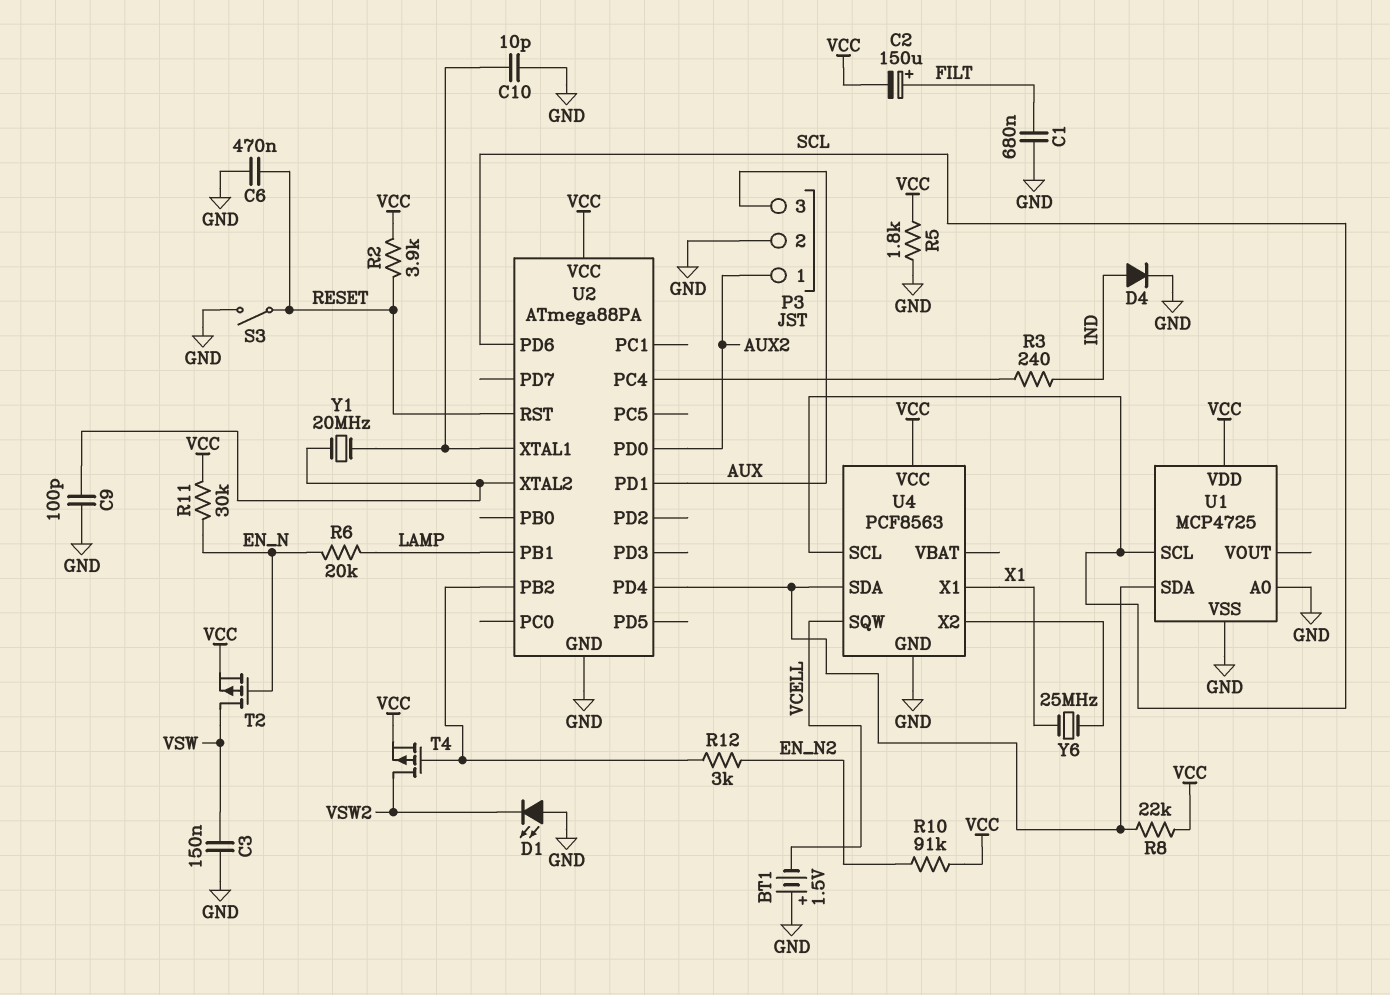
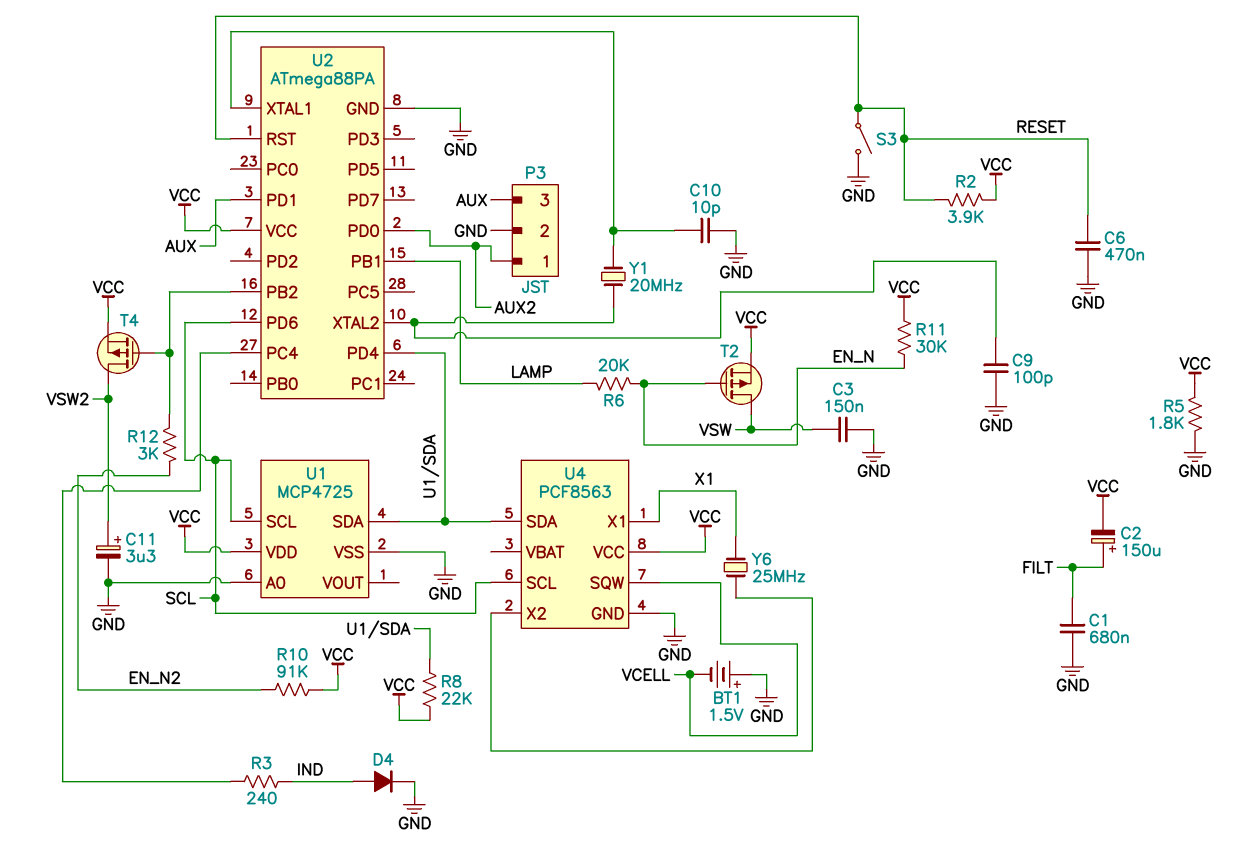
C11: none -> 3.3uF (plus VSW2, minus GND)
D1: LED (A GND, K VSW2) -> none

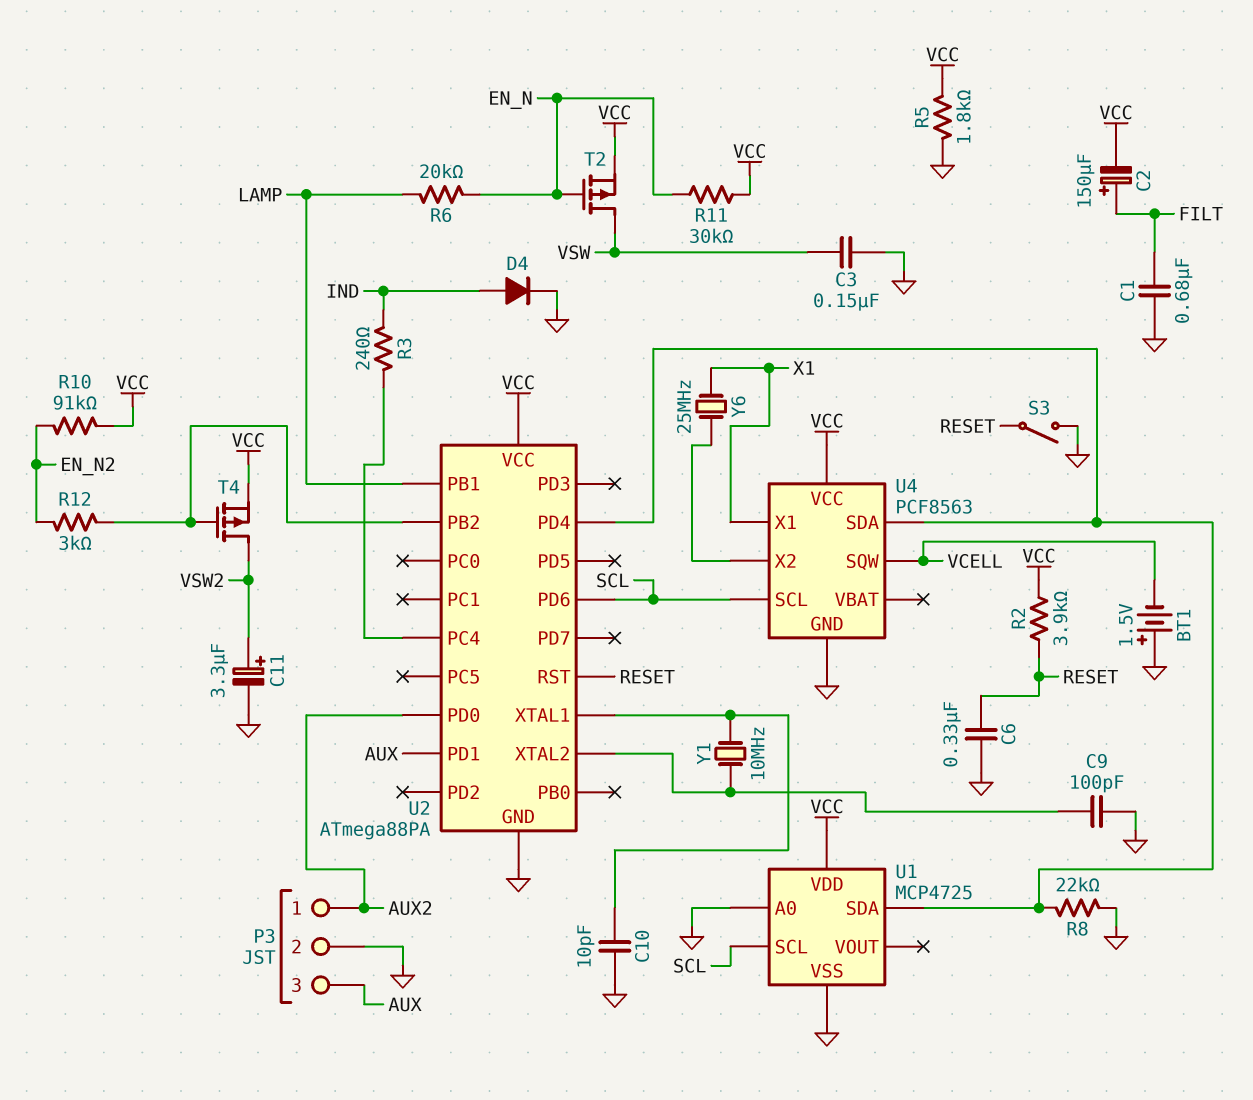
C6: 470nF (GND, RESET) -> 330nF (GND, RESET)
R8: 22k (U1/SDA, VCC) -> 22k (GND, U1/SDA)
Y1: 20MHz (U2/XTAL1, U2/XTAL2) -> 10MHz (U2/XTAL1, U2/XTAL2)

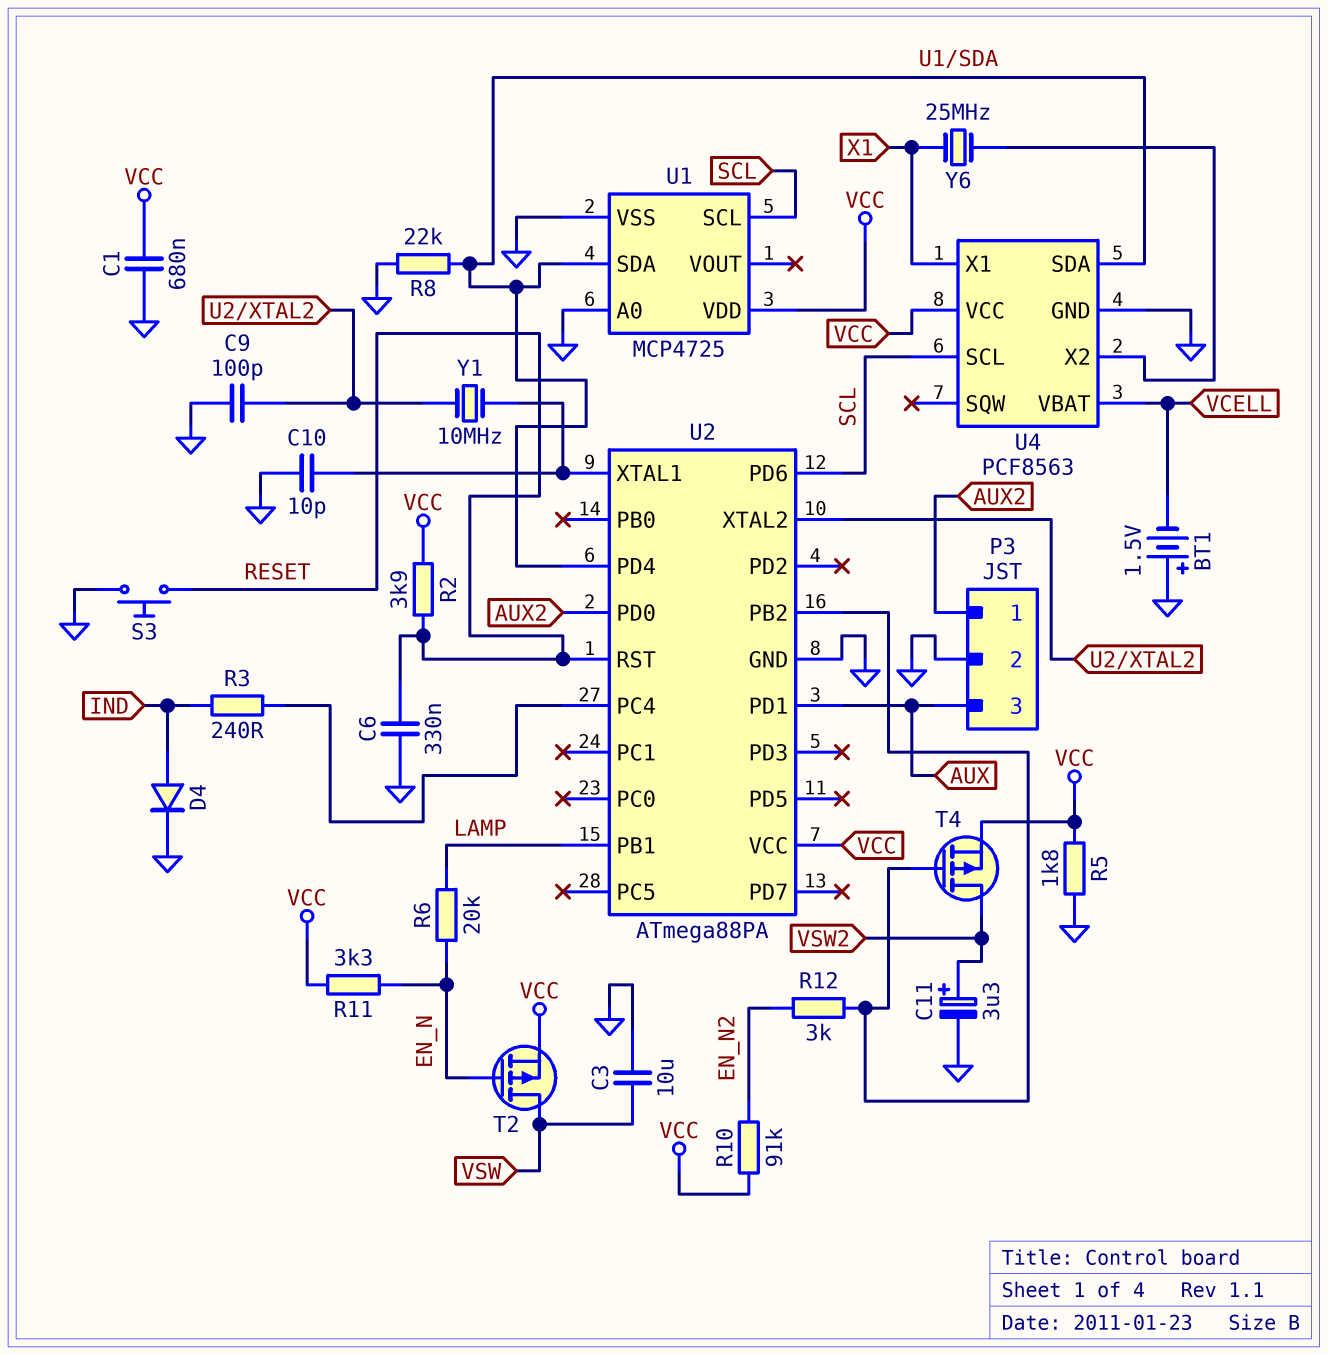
C1: 680nF (FILT, GND) -> 680nF (GND, VCC)
C2: 150uF (plus FILT, minus VCC) -> none
C3: 150nF (GND, VSW) -> 10uF (GND, VSW)
R11: 30k (EN_N, VCC) -> 3.3k (EN_N, VCC)
S3: switch (GND, RESET) -> button (GND, RESET)
U4 pin SQW: VCELL -> none
U4 pin VBAT: none -> VCELL

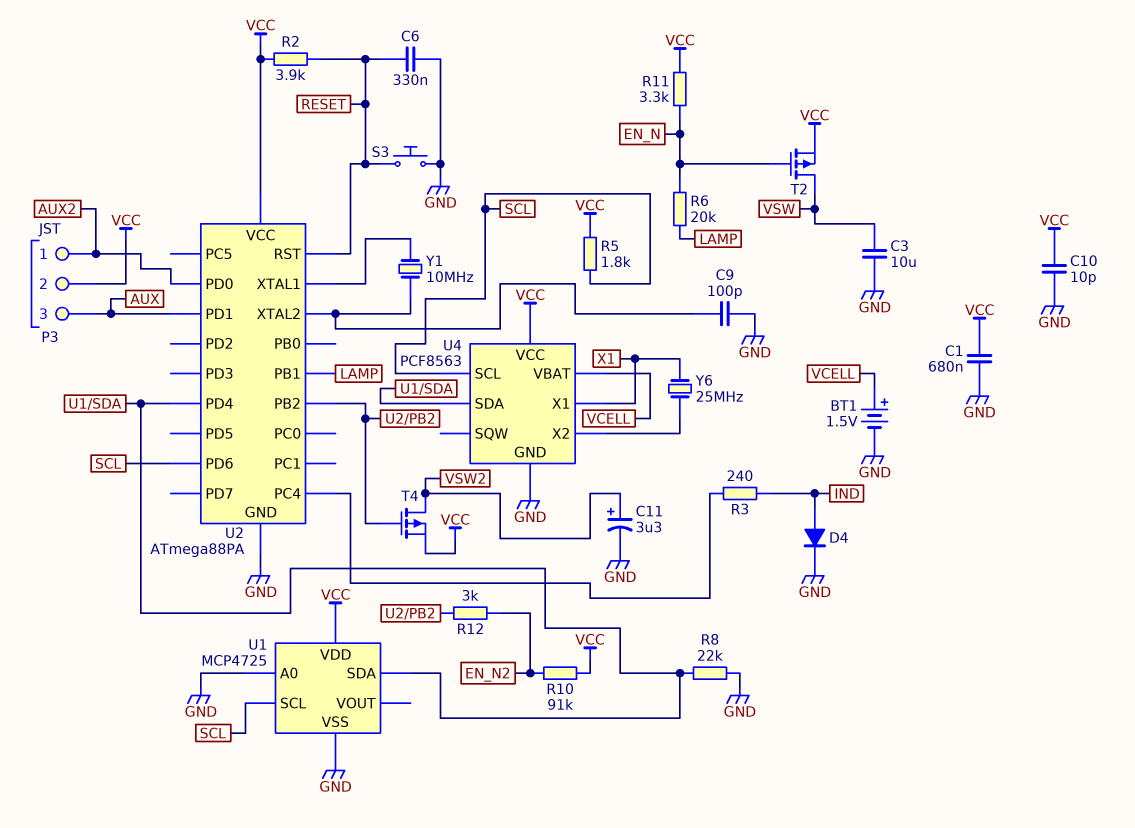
BT1: 1.5V (plus GND, minus VCELL) -> 1.5V (plus VCELL, minus GND)
C10: 10pF (GND, U2/XTAL1) -> 10pF (GND, VCC)
P3 pin 2: GND -> VCC
R5: 1.8k (GND, VCC) -> 1.8k (SCL, VCC)

